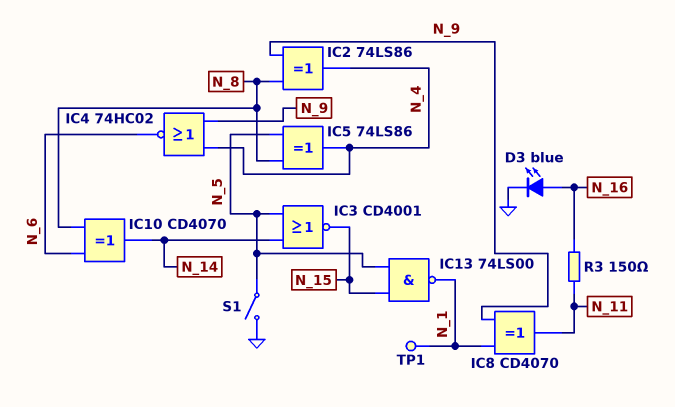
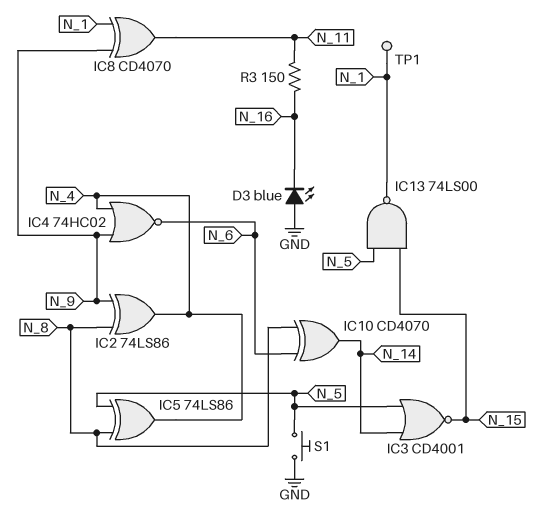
D3: LED blue (A N_16, K GND) -> LED blue (A GND, K N_16)
S1: switch (GND, N_5) -> button (GND, N_5)

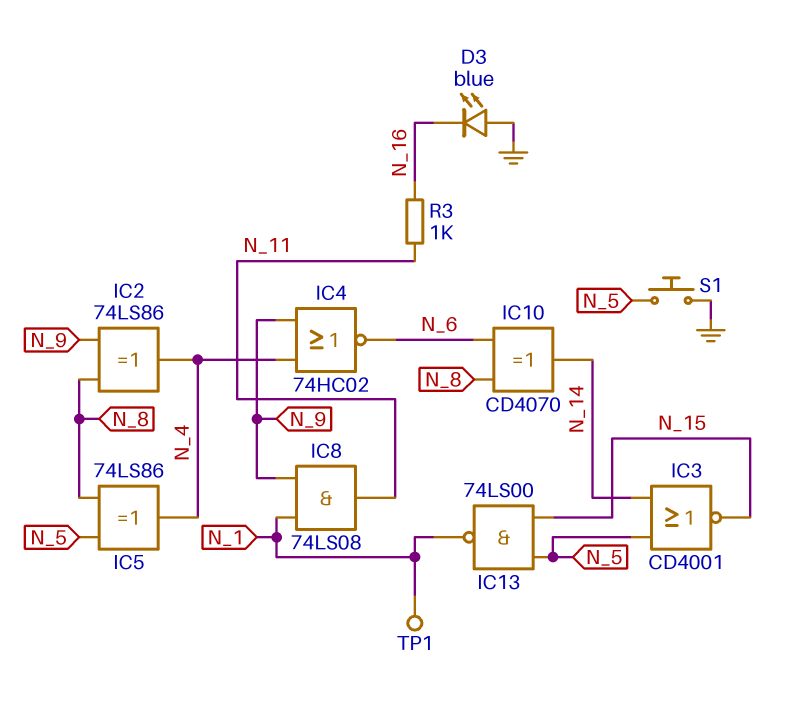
IC8: XOR CD4070 (in N_1, in N_9, out N_11) -> AND 74LS08 (in N_1, in N_9, out N_11)
R3: 150 (N_11, N_16) -> 1k (N_11, N_16)

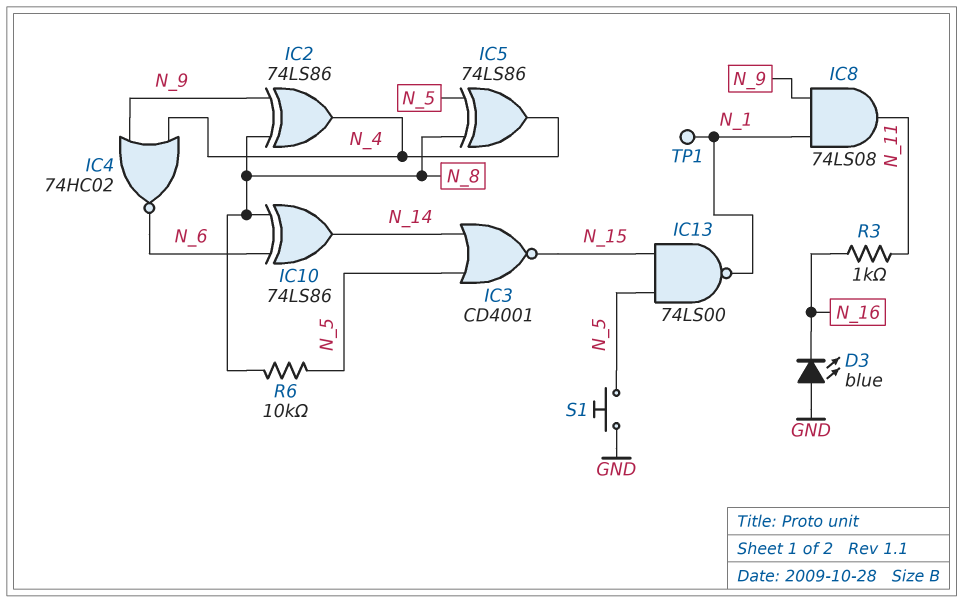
IC10: XOR CD4070 (in N_6, in N_8, out N_14) -> XOR 74LS86 (in N_6, in N_8, out N_14)
R6: none -> 10k (N_5, N_8)

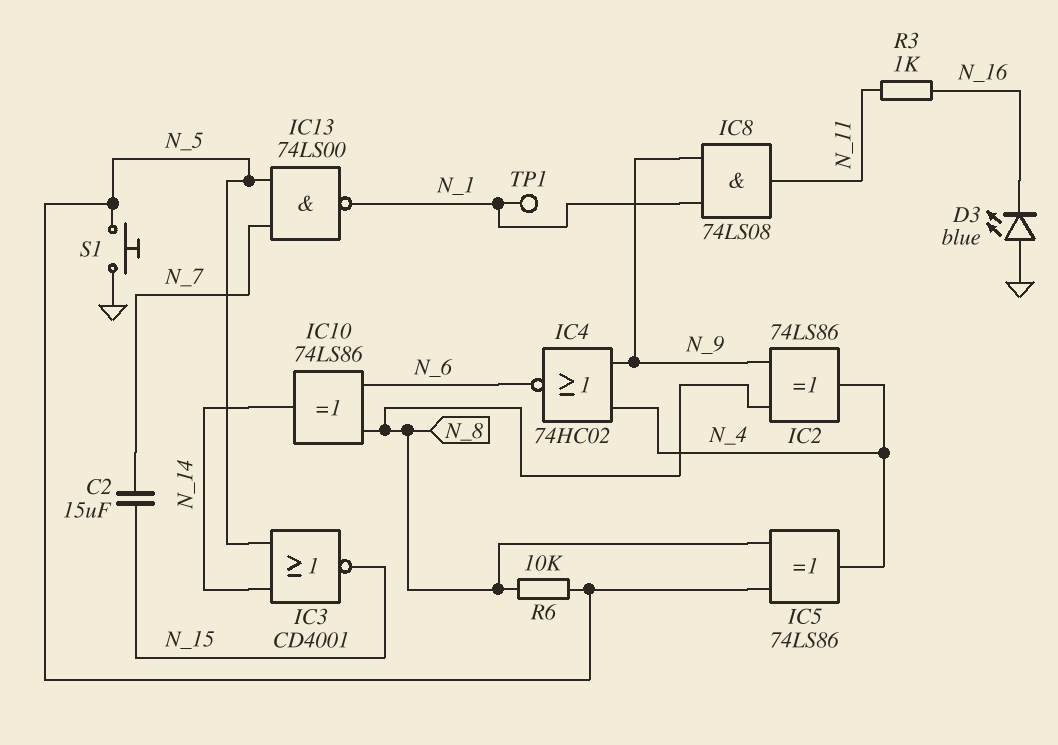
C2: none -> 15uF (N_7, N_15)
IC13: NAND 74LS00 (in N_5, in N_15, out N_1) -> NAND 74LS00 (in N_5, in N_7, out N_1)

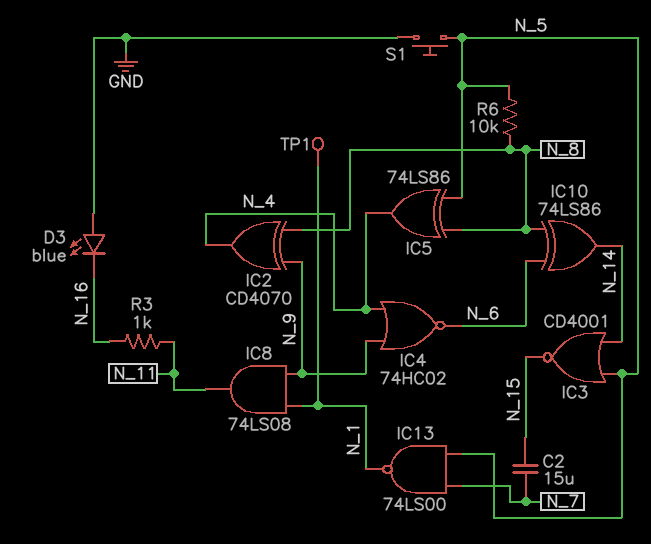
IC2: XOR 74LS86 (in N_8, in N_9, out N_4) -> XOR CD4070 (in N_8, in N_9, out N_4)

